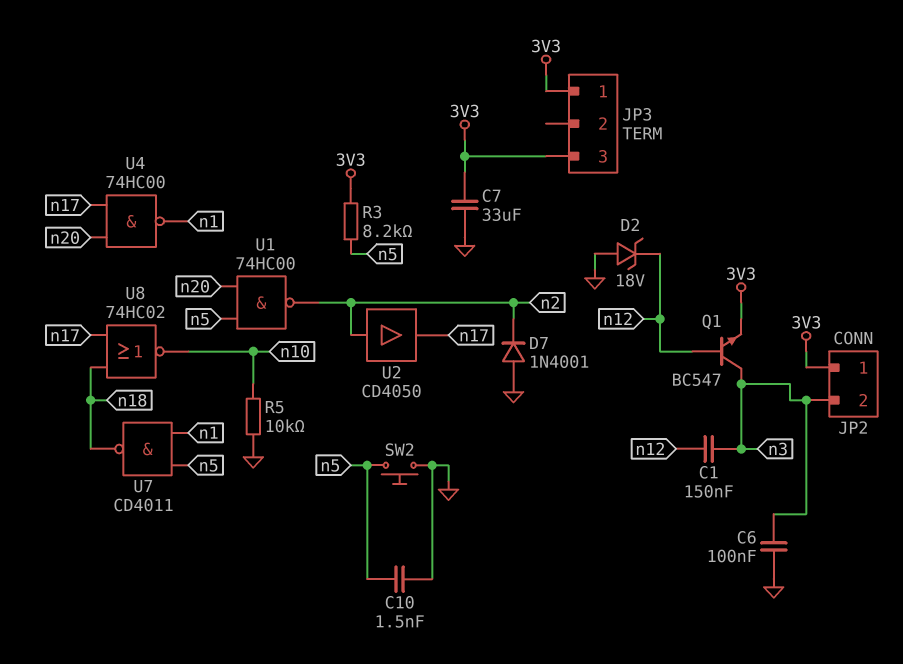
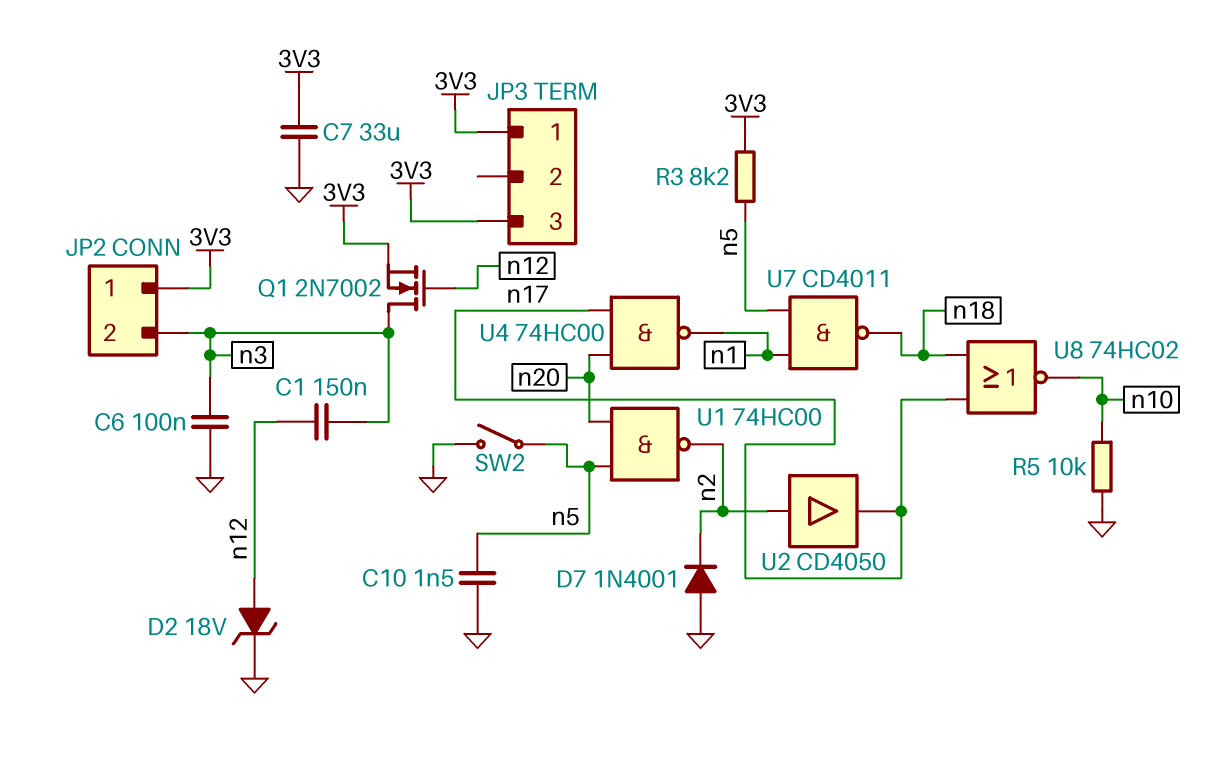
D2: zener 18V (A GND, K n12) -> zener 18V (A n12, K GND)
Q1: NPN BC547 (B n12, C n3, E 3V3) -> NMOS 2N7002 (G n12, D n3, S 3V3)
SW2: button (GND, n5) -> switch (GND, n5)

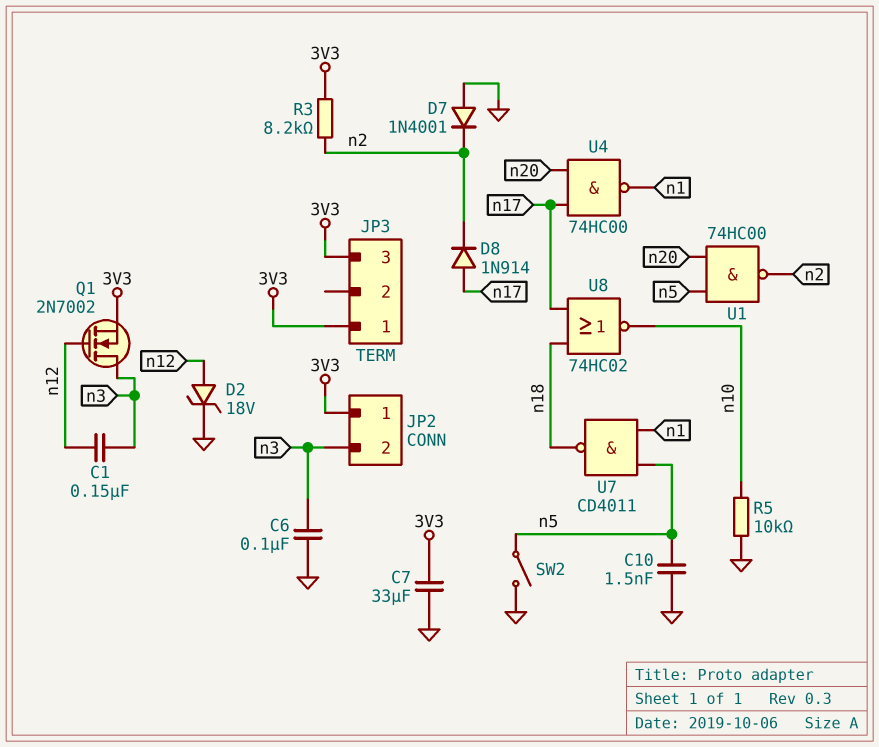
D8: none -> diode 1N914 (A n17, K n2)
R3: 8.2k (3V3, n5) -> 8.2k (3V3, n2)
U2: buffer CD4050 (in n2, out n17) -> none

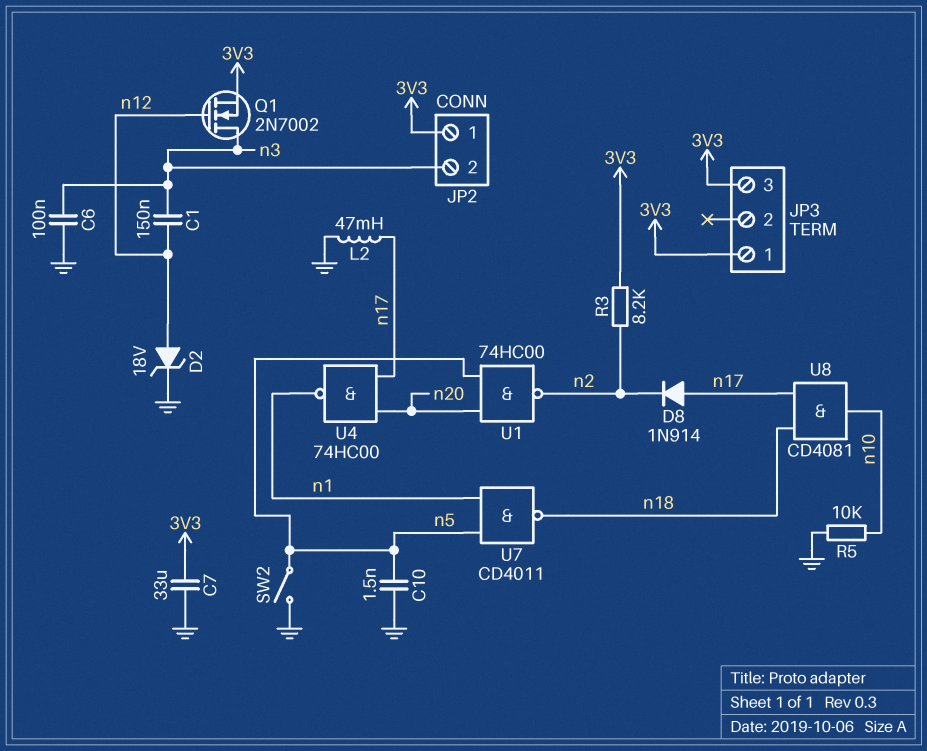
D7: diode 1N4001 (A GND, K n2) -> none
L2: none -> 47mH (GND, n17)
U8: NOR 74HC02 (in n17, in n18, out n10) -> AND CD4081 (in n17, in n18, out n10)

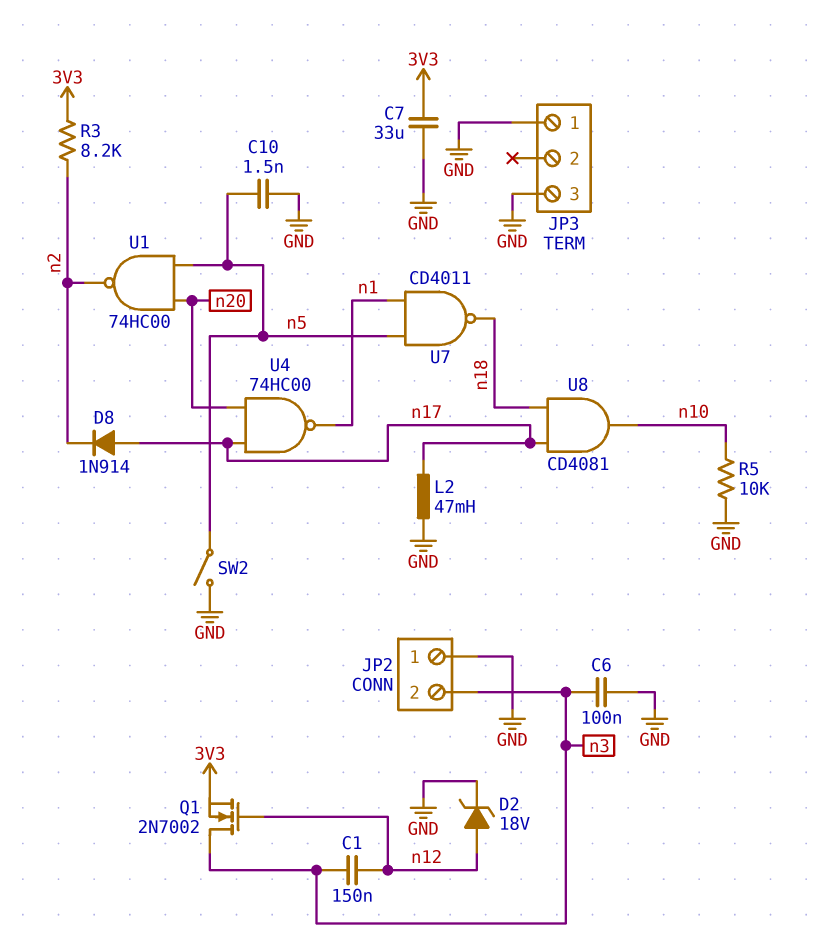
JP2 pin 1: 3V3 -> GND
JP3 pin 1: 3V3 -> GND
JP3 pin 3: 3V3 -> GND

